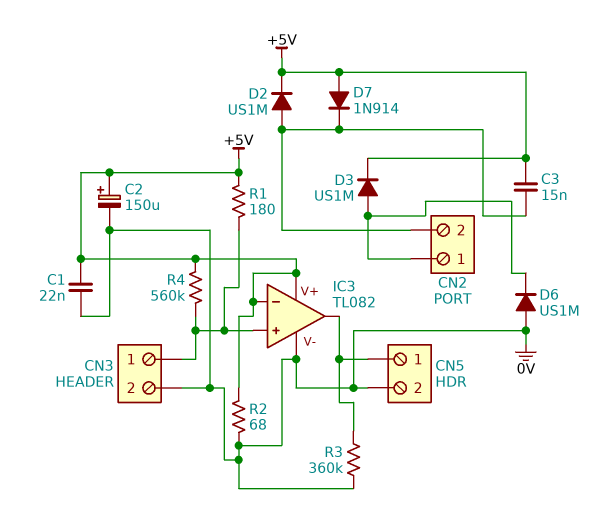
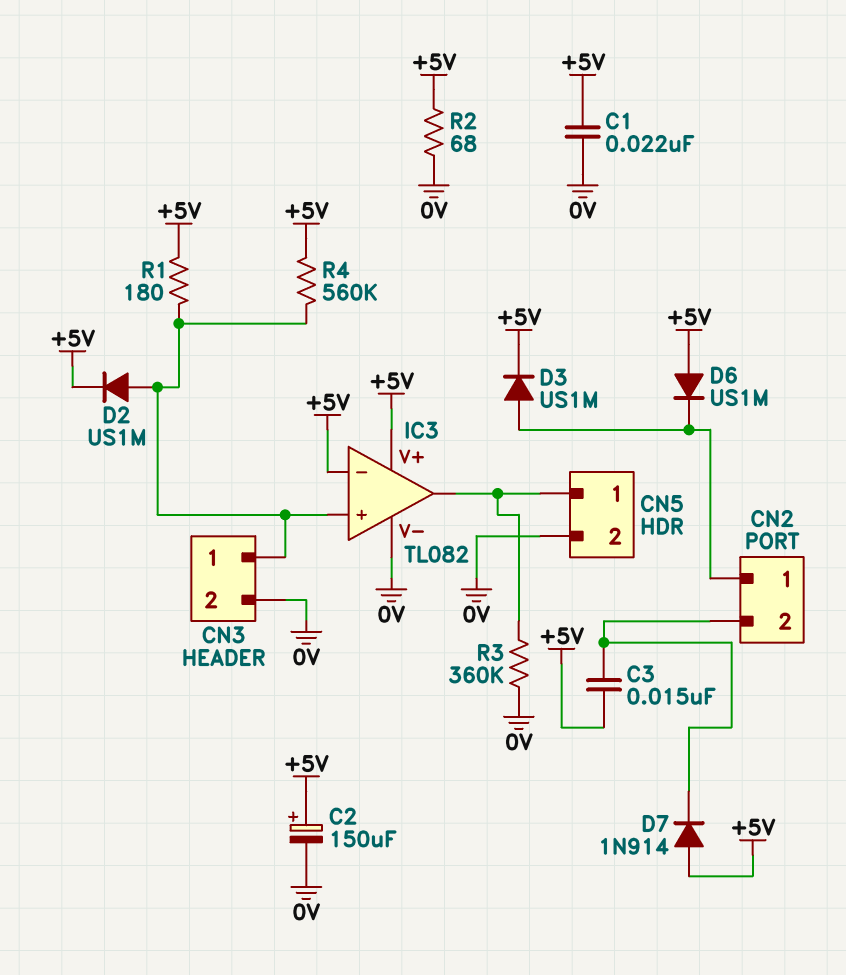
D2: diode US1M (A CN2/2, K +5V) -> diode US1M (A CN3/1, K +5V)
D6: diode US1M (A 0V, K CN2/1) -> diode US1M (A +5V, K CN2/1)

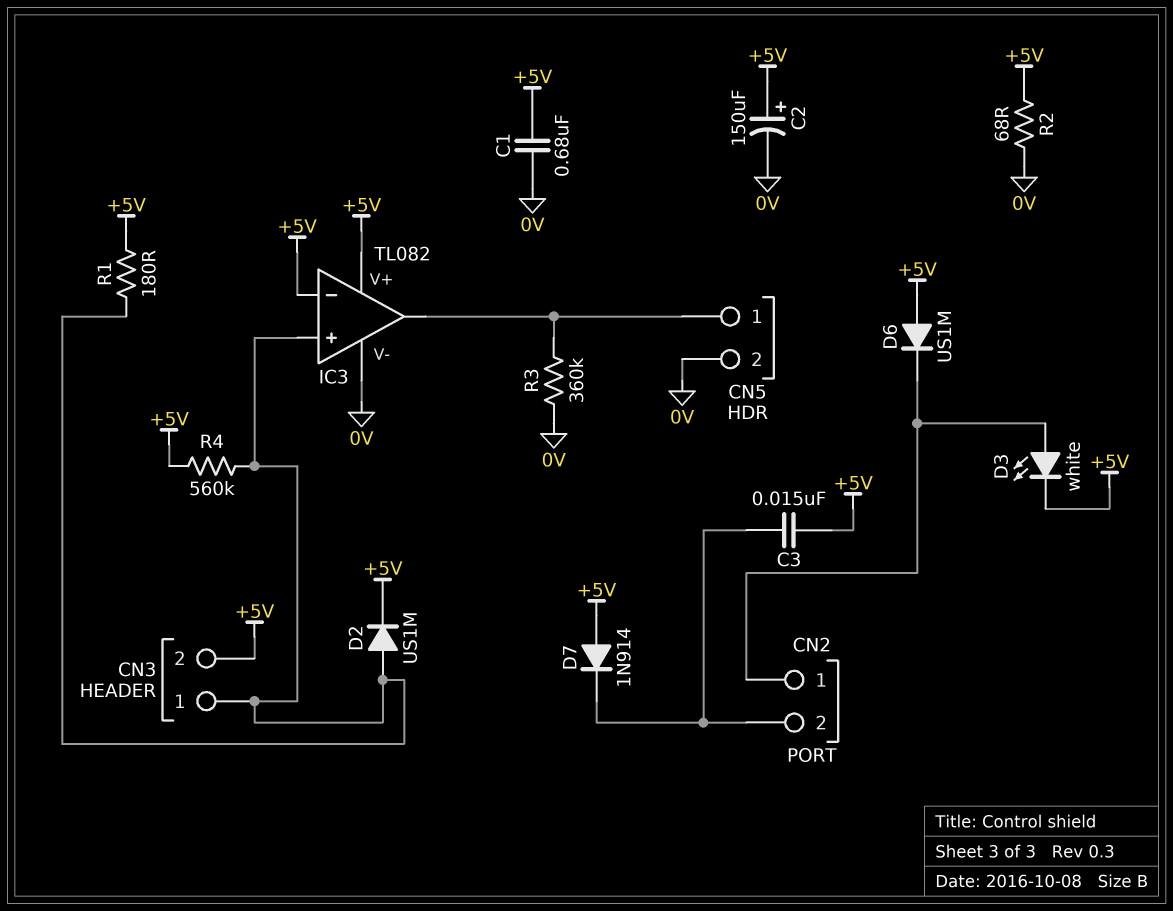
C1: 22nF (+5V, 0V) -> 680nF (+5V, 0V)
CN3 pin 2: 0V -> +5V
D3: diode US1M (A CN2/1, K +5V) -> LED white (A CN2/1, K +5V)

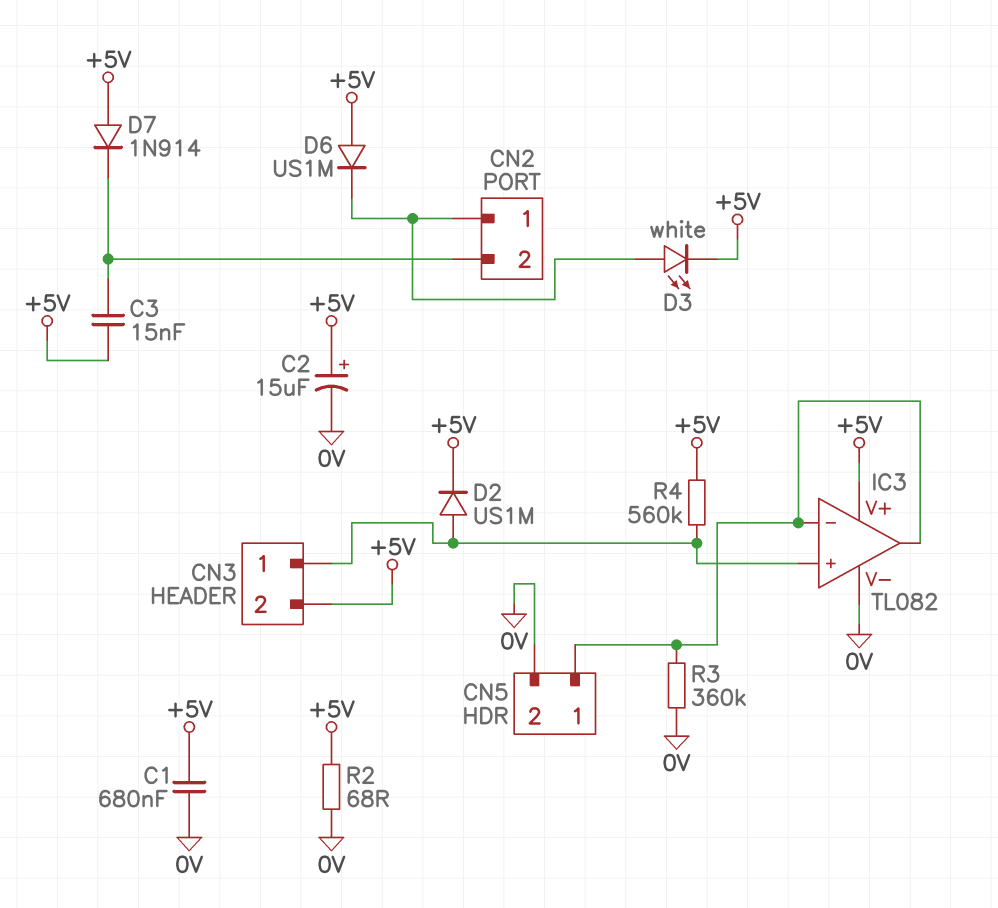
C2: 150uF (plus +5V, minus 0V) -> 15uF (plus +5V, minus 0V)
IC3 pin in-: +5V -> CN5/1
R1: 180 (+5V, CN3/1) -> none

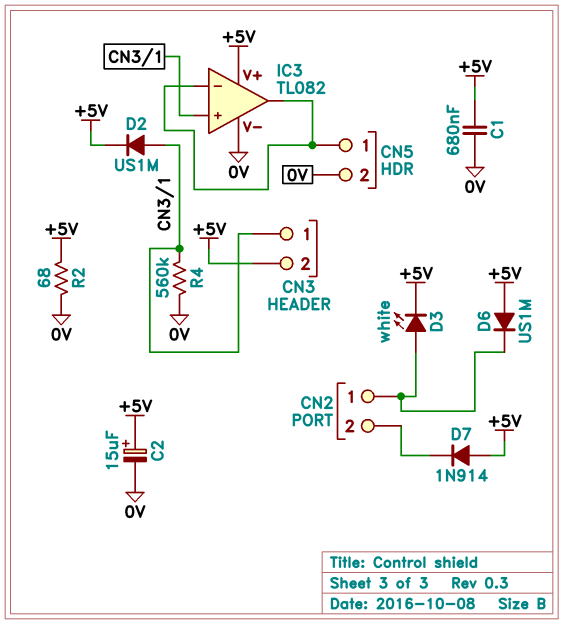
C3: 15nF (+5V, CN2/2) -> none
R3: 360k (0V, CN5/1) -> none
R4: 560k (+5V, CN3/1) -> 560k (0V, CN3/1)

